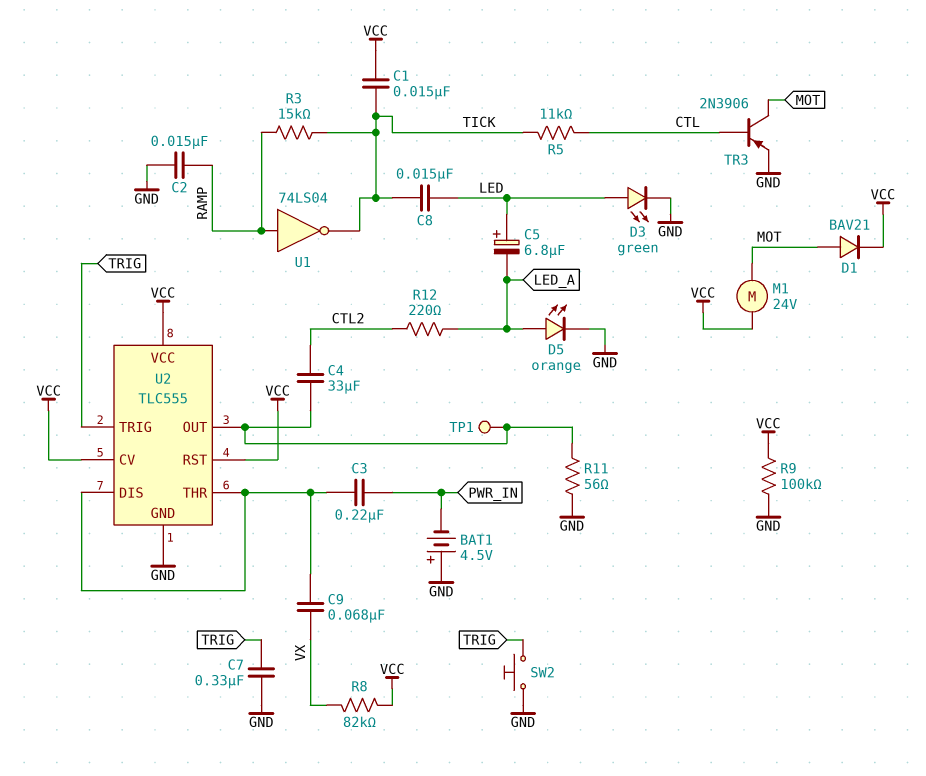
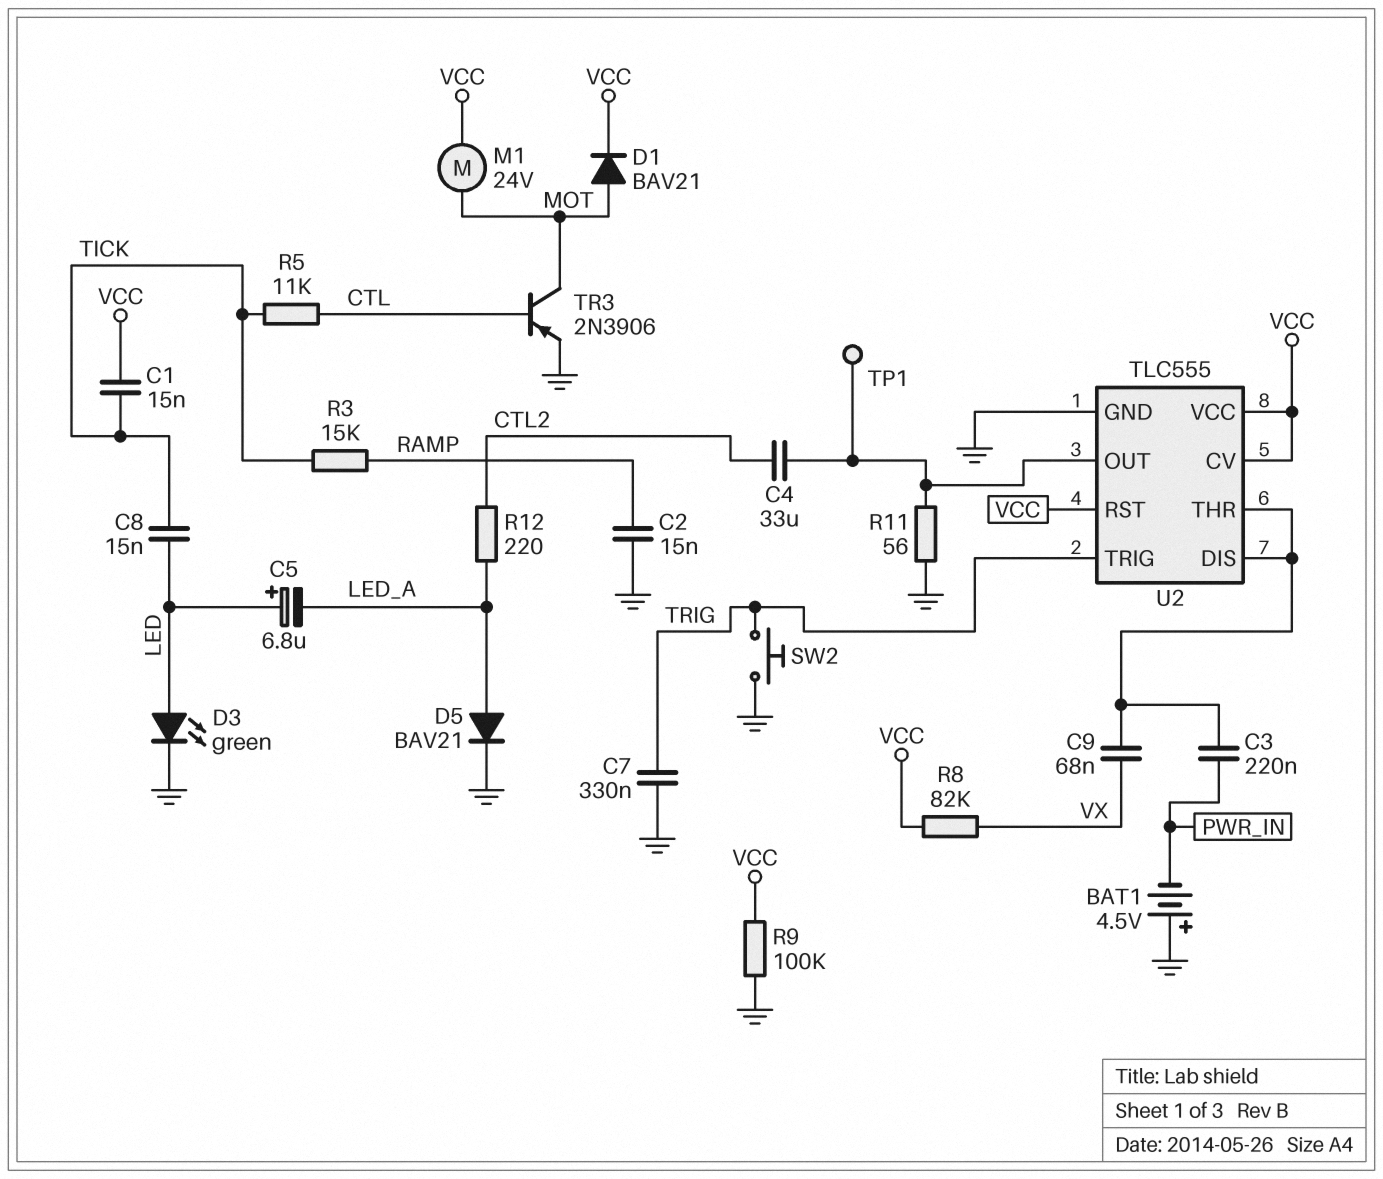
D5: LED orange (A LED_A, K GND) -> diode BAV21 (A LED_A, K GND)
U1: NOT 74LS04 (in RAMP, out TICK) -> none

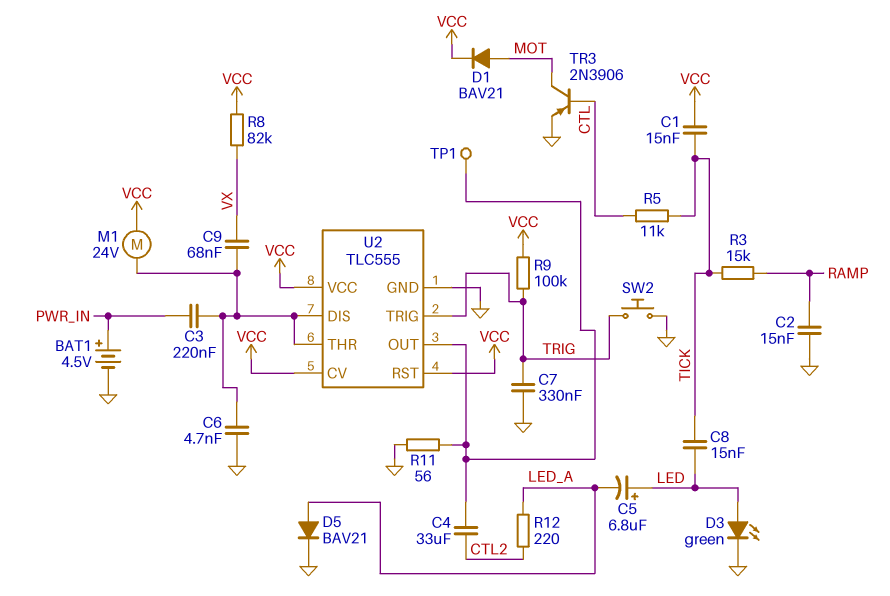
BAT1: 4.5V (plus GND, minus PWR_IN) -> 4.5V (plus PWR_IN, minus GND)
C6: none -> 4.7nF (GND, U2/DIS)
M1: motor 24V (MOT, VCC) -> motor 24V (U2/DIS, VCC)
R9: 100k (GND, VCC) -> 100k (TRIG, VCC)

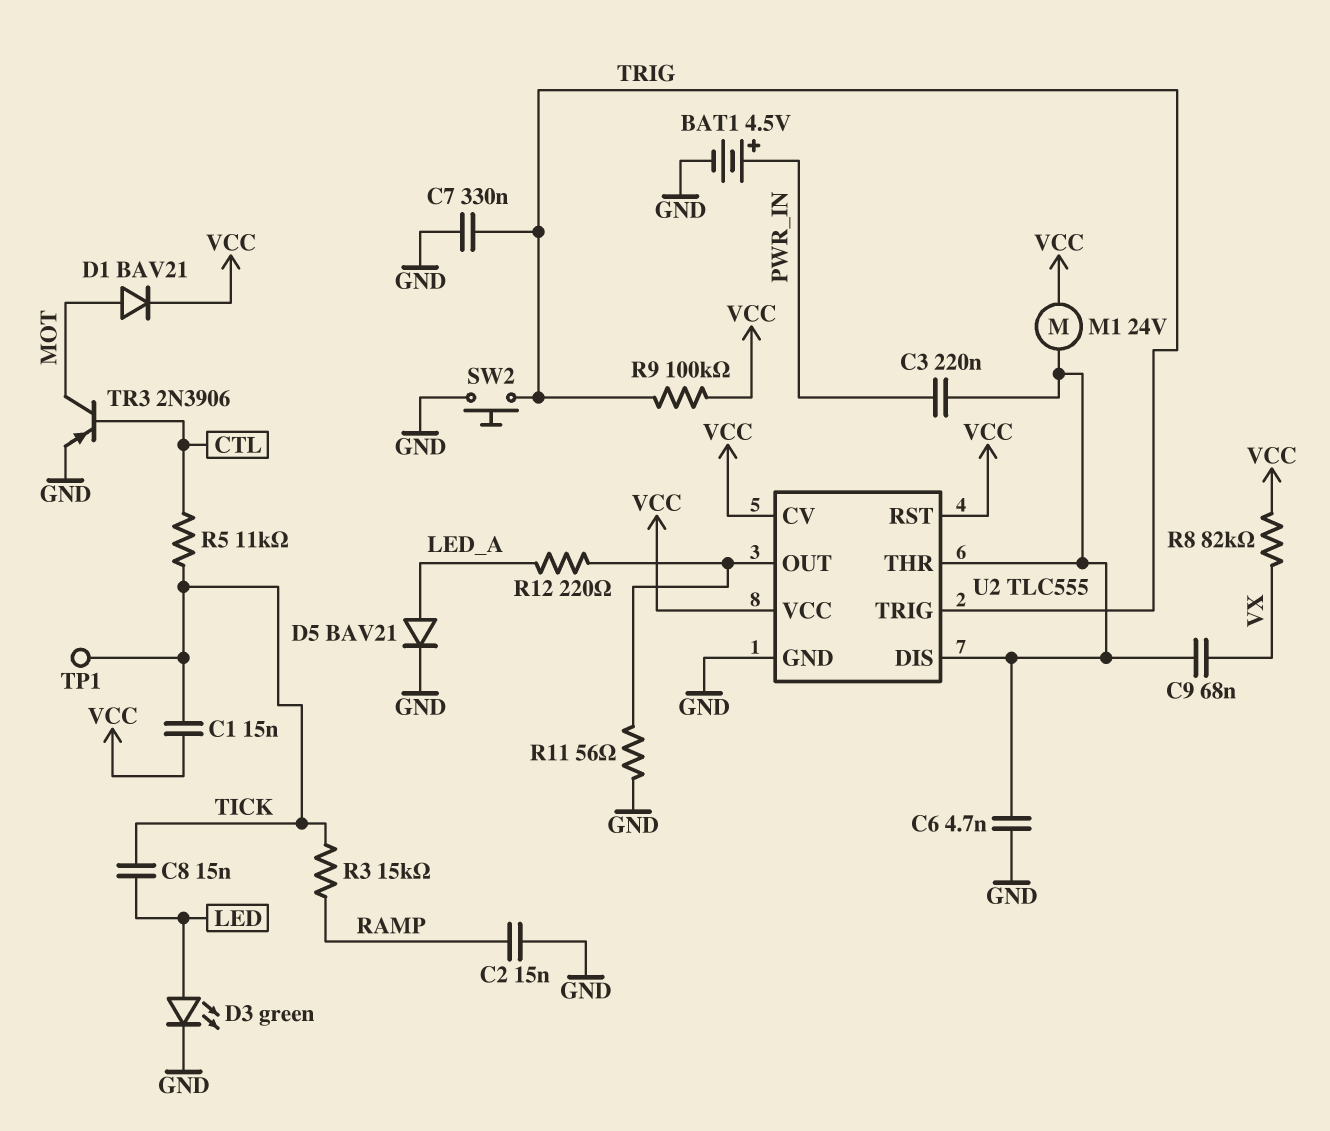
C4: 33uF (CTL2, U2/OUT) -> none
C5: 6.8uF (plus LED, minus LED_A) -> none
R12: 220 (CTL2, LED_A) -> 220 (LED_A, U2/OUT)
TP1: test point (U2/OUT) -> test point (TICK)

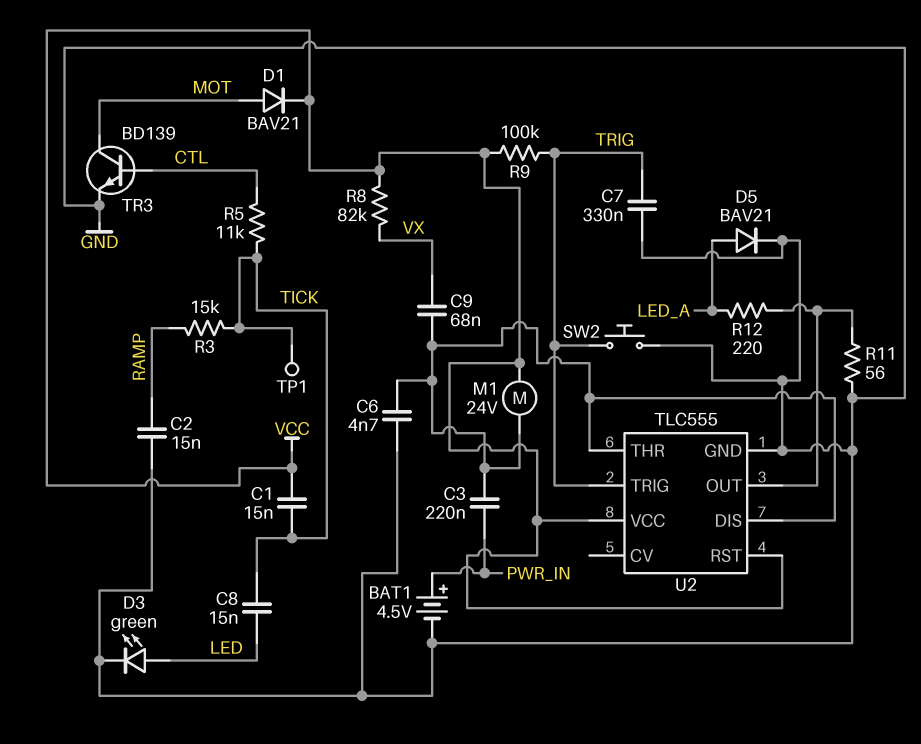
TR3: PNP 2N3906 (B CTL, C MOT, E GND) -> NPN BD139 (B CTL, C MOT, E GND)
U2 pin CV: VCC -> none

